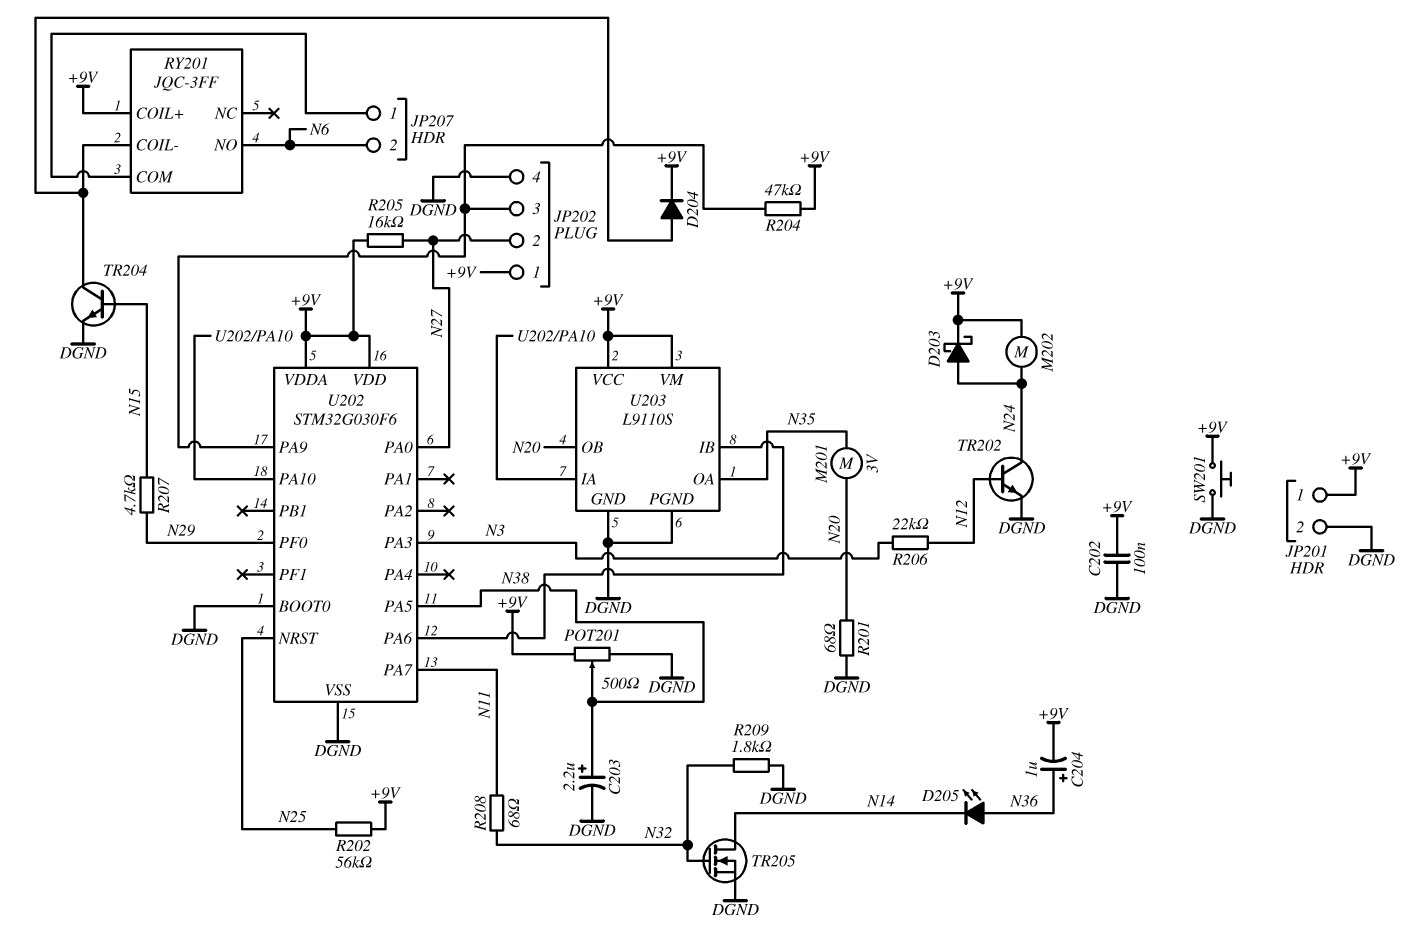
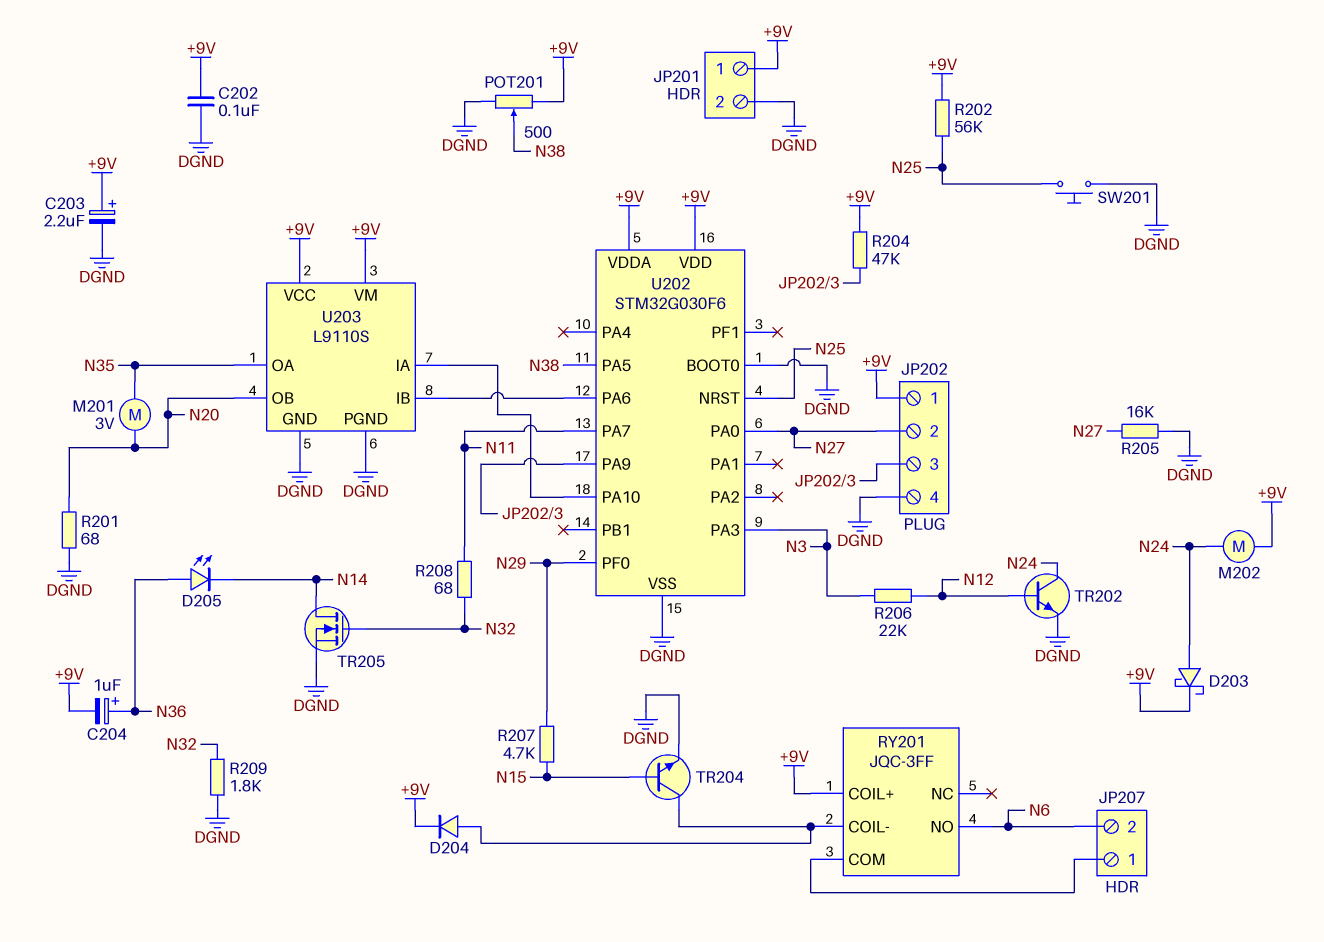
C203: 2.2uF (plus N38, minus DGND) -> 2.2uF (plus +9V, minus DGND)
R205: 16k (+9V, N27) -> 16k (DGND, N27)
SW201: button (+9V, DGND) -> button (DGND, N25)

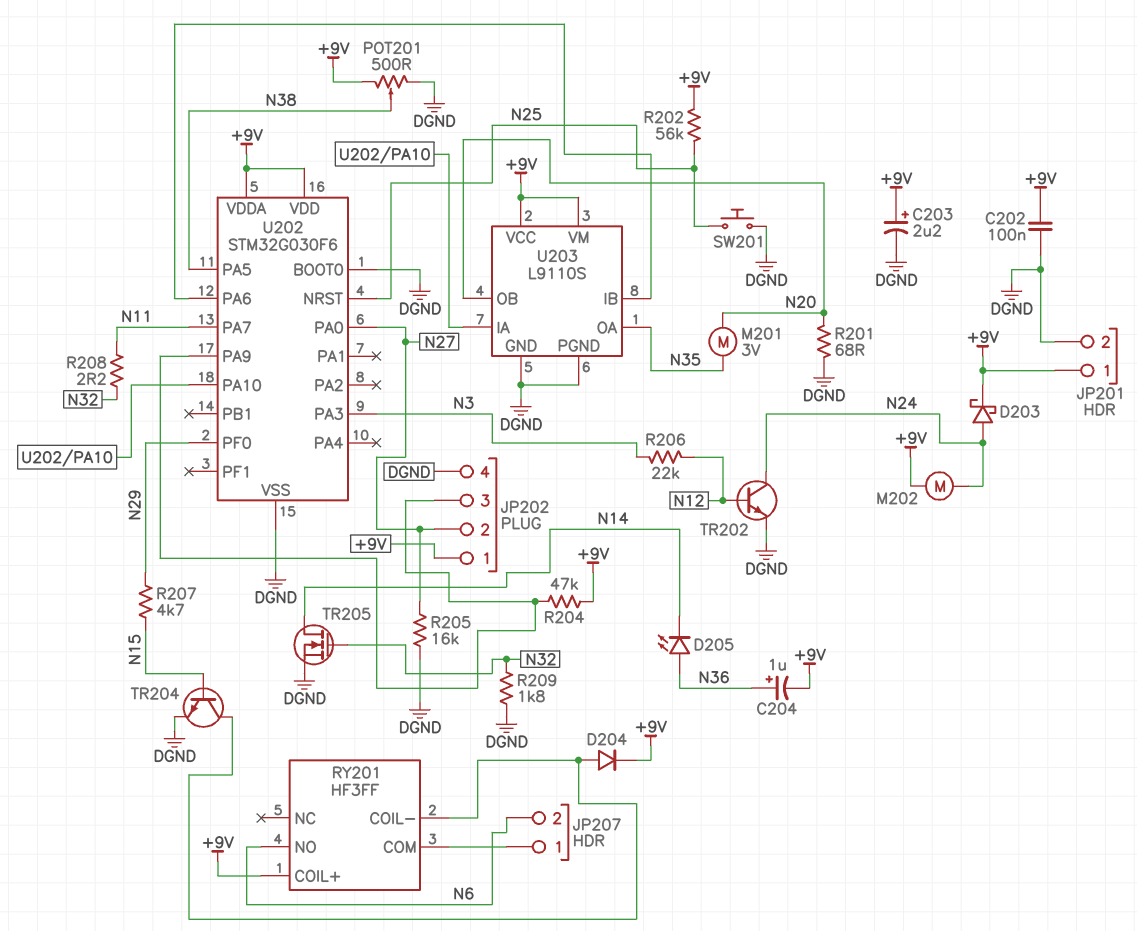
R208: 68 (N11, N32) -> 2.2 (N11, N32)
RY201: JQC-3FF -> HF3FF

